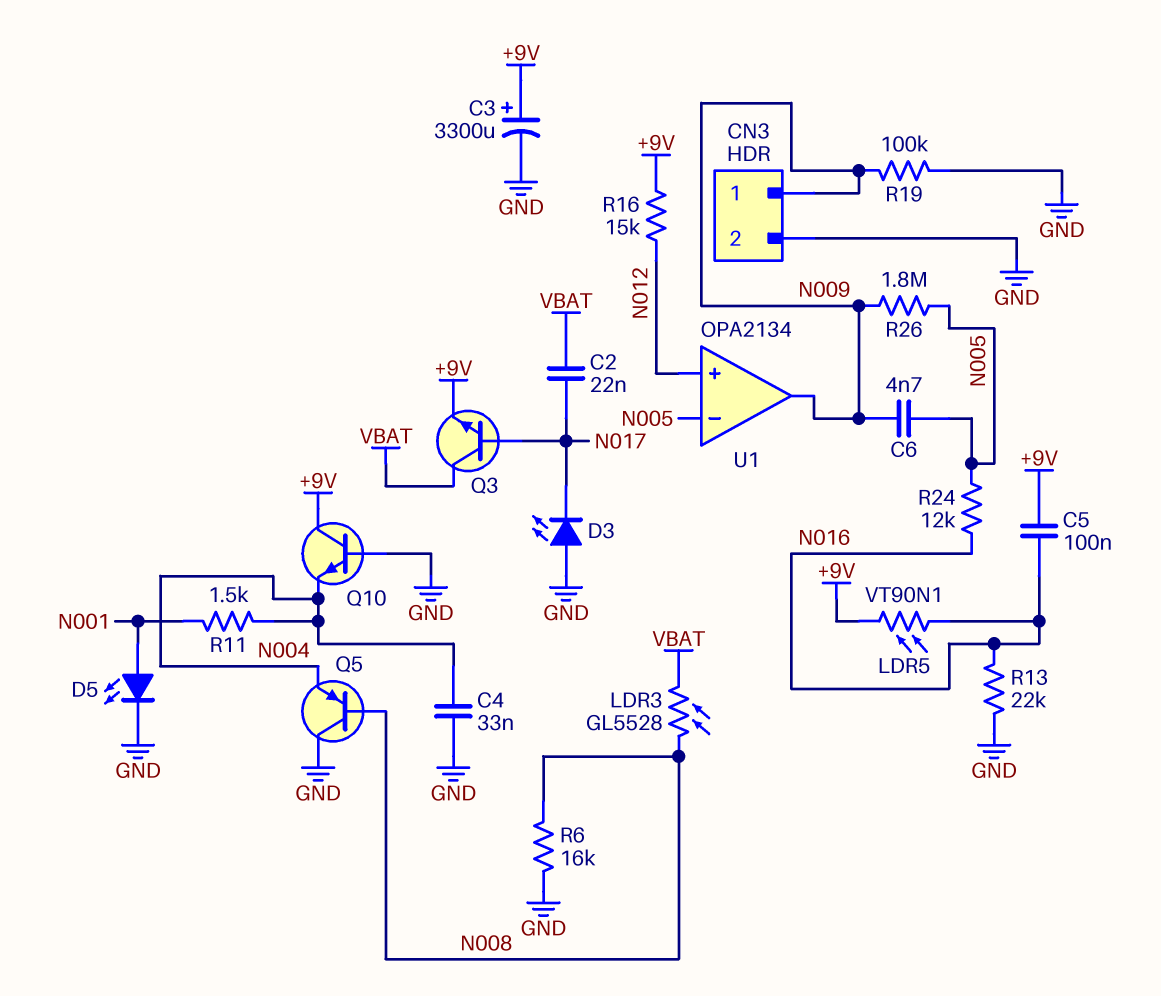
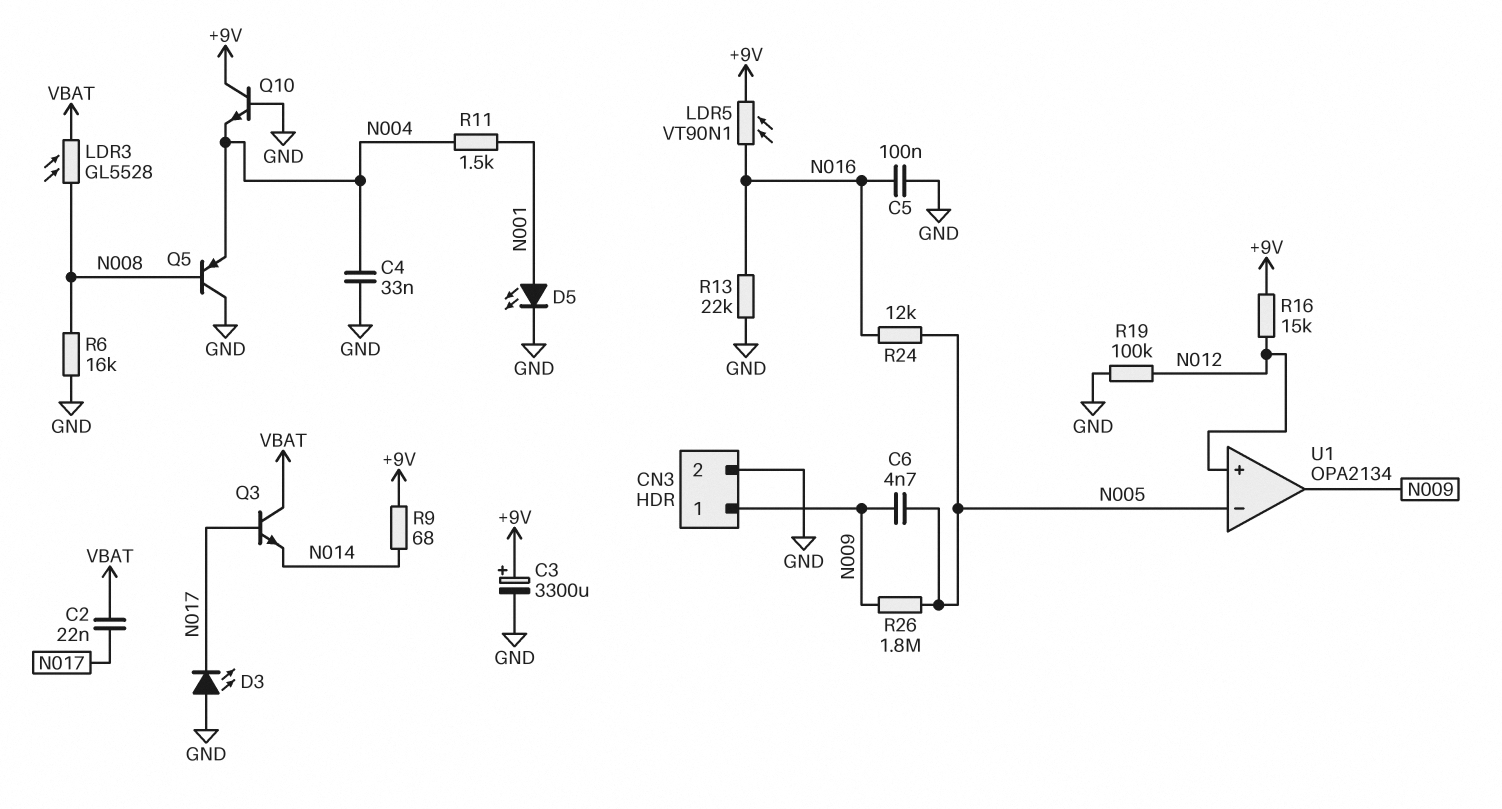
C5: 100nF (+9V, N016) -> 100nF (GND, N016)
Q3: NPN (B N017, C VBAT, E +9V) -> NPN (B N017, C VBAT, E N014)
R9: none -> 68 (+9V, N014)
R19: 100k (GND, N009) -> 100k (GND, N012)

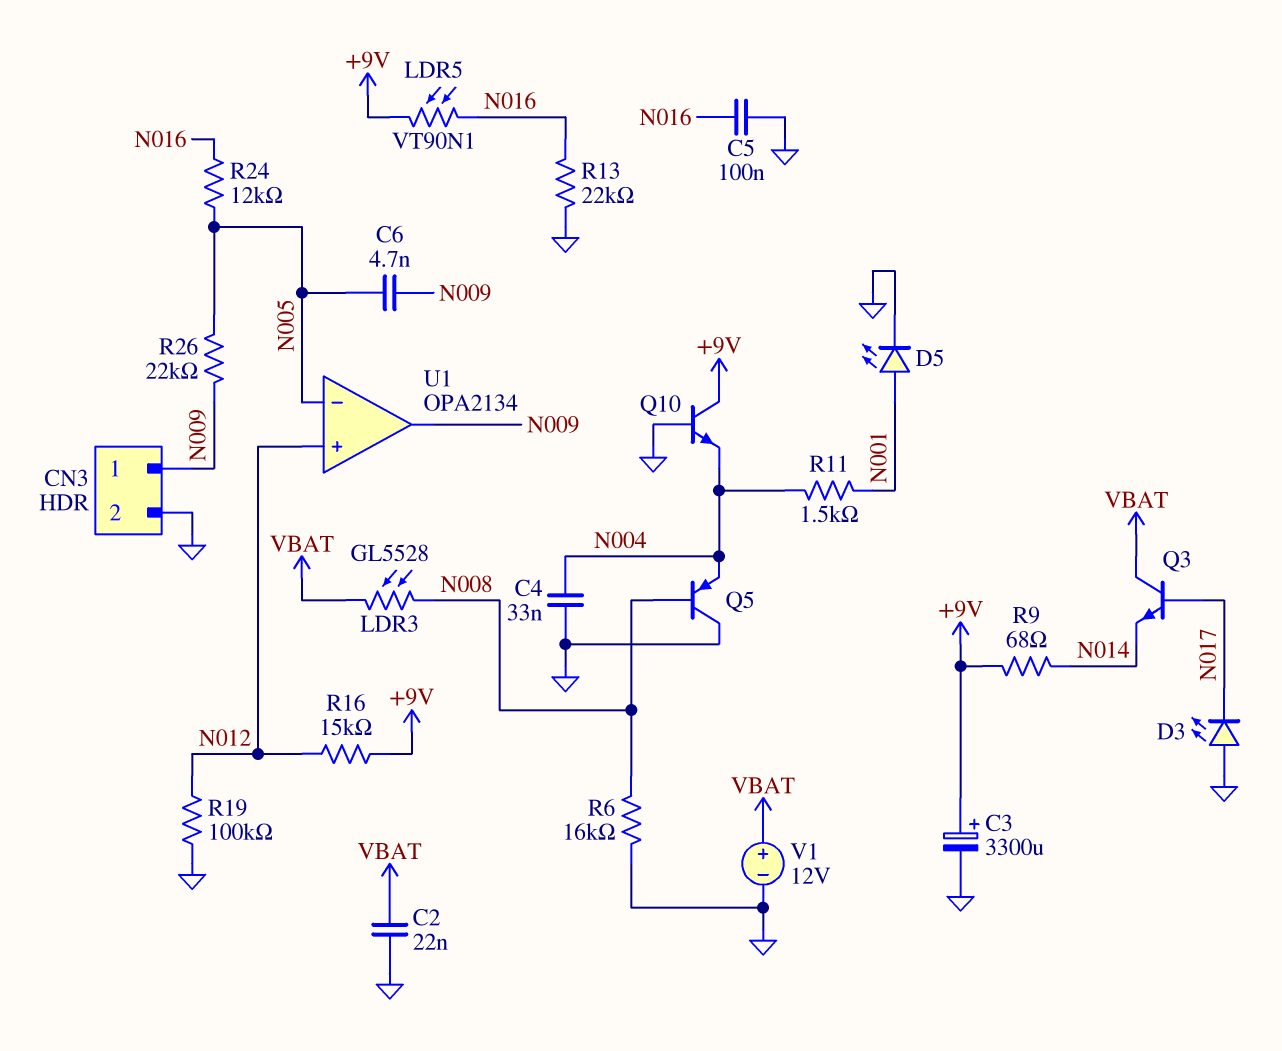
C2: 22nF (N017, VBAT) -> 22nF (GND, VBAT)
R26: 1.8M (N005, N009) -> 22k (N005, N009)
V1: none -> 12V (plus VBAT, minus GND)

